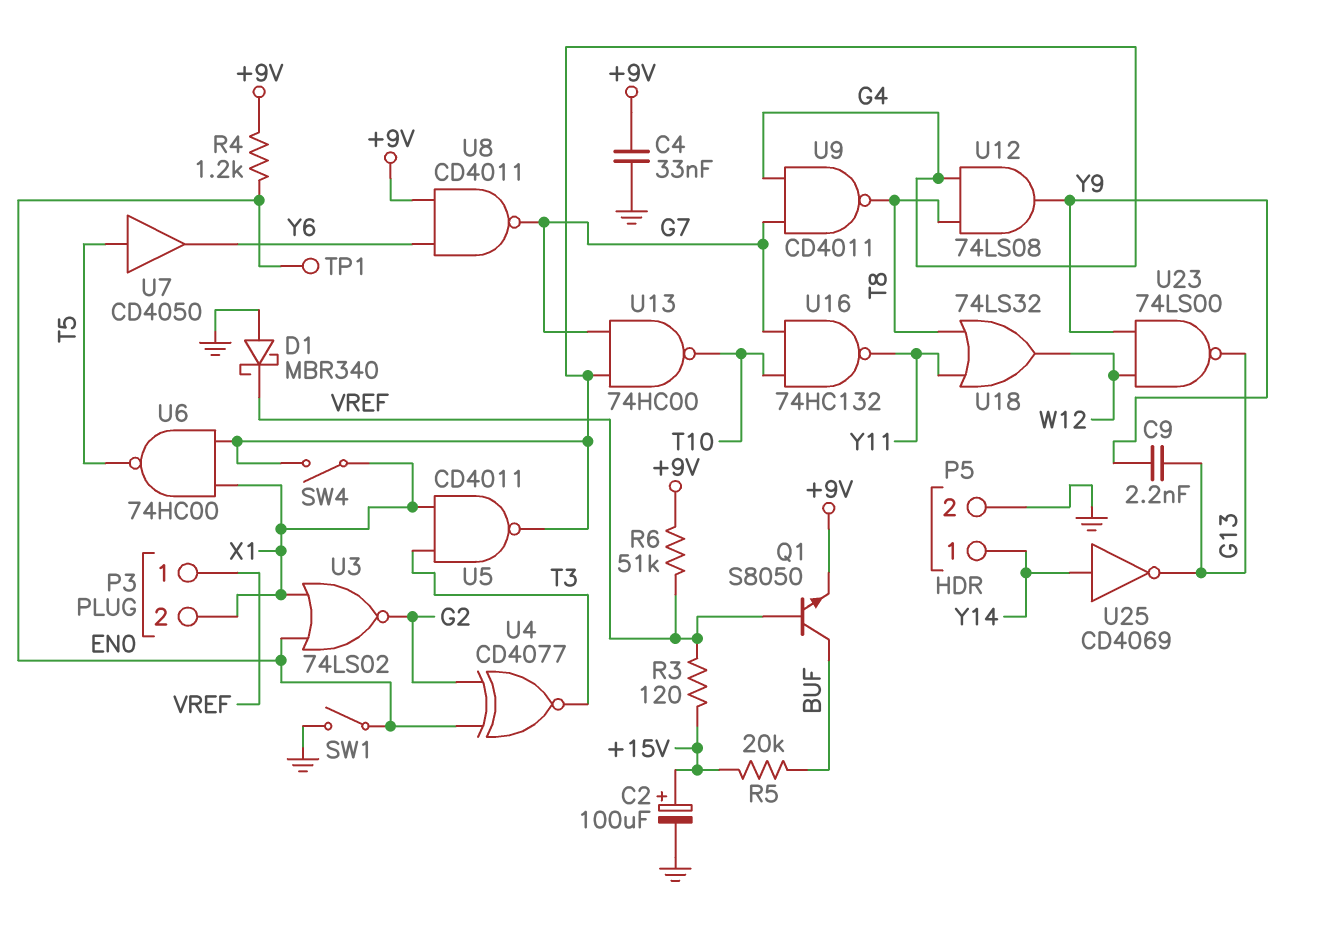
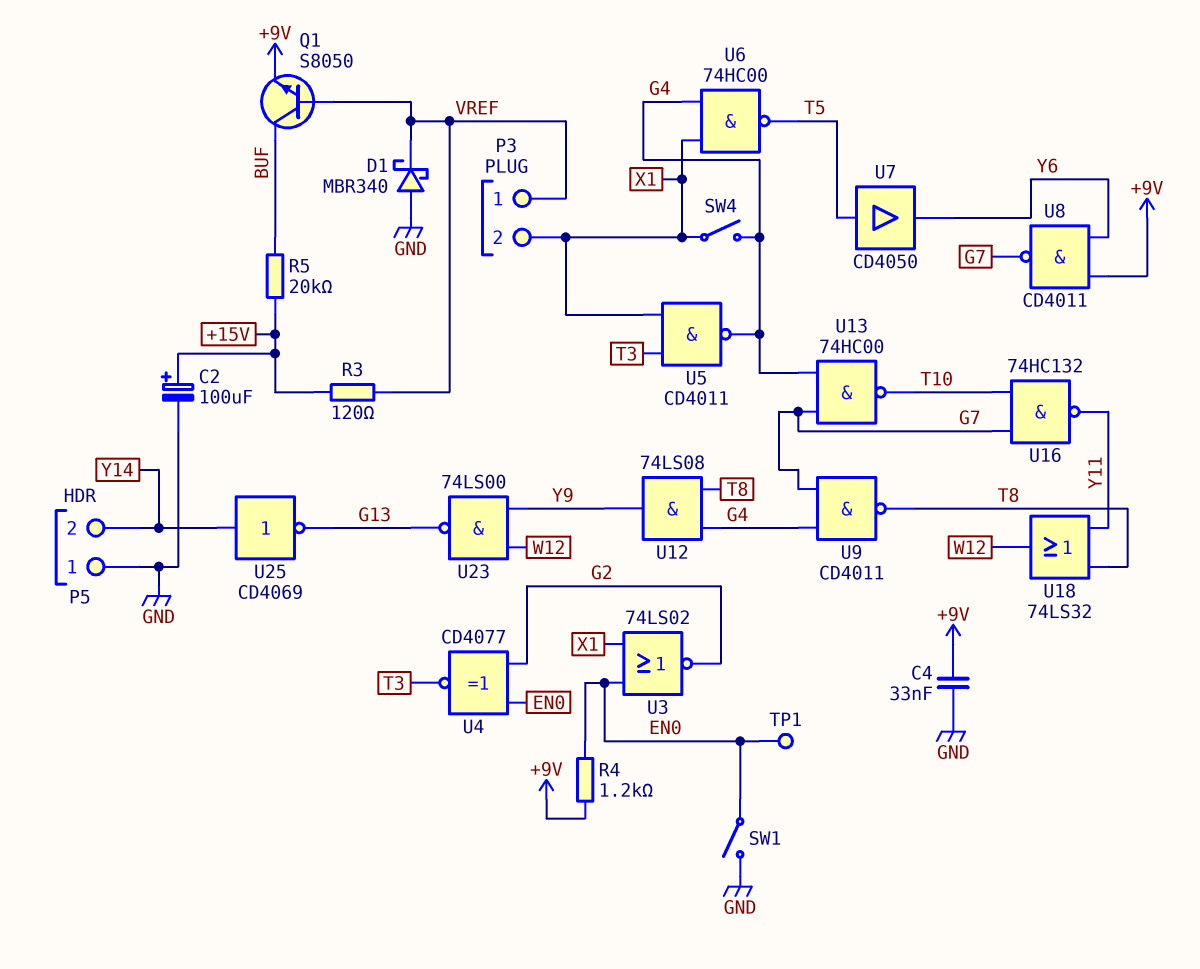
C9: 2.2nF (G13, Y9) -> none
P5 pin 1: Y14 -> GND
P5 pin 2: GND -> Y14
R6: 51k (+9V, VREF) -> none

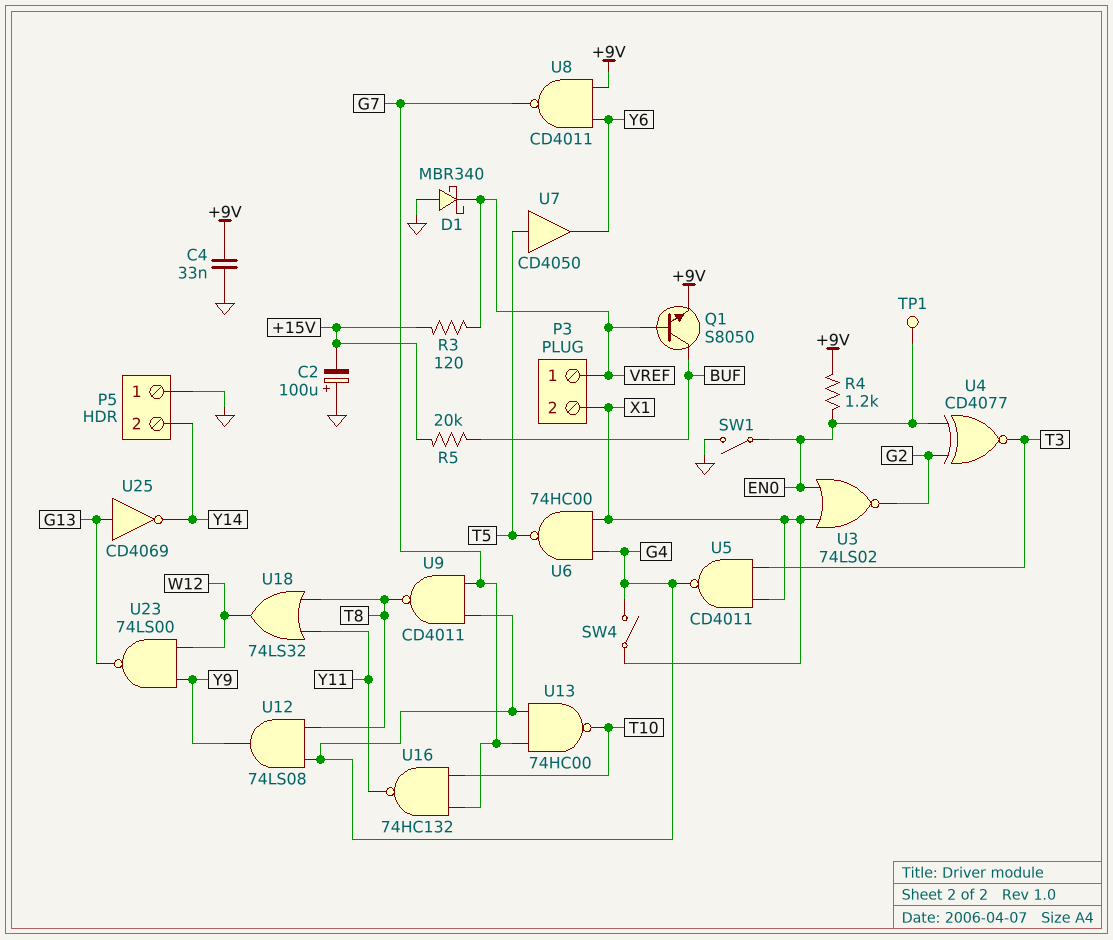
C2: 100uF (plus +15V, minus GND) -> 100uF (plus GND, minus +15V)
U25: NOT CD4069 (in Y14, out G13) -> NOT CD4069 (in G13, out Y14)

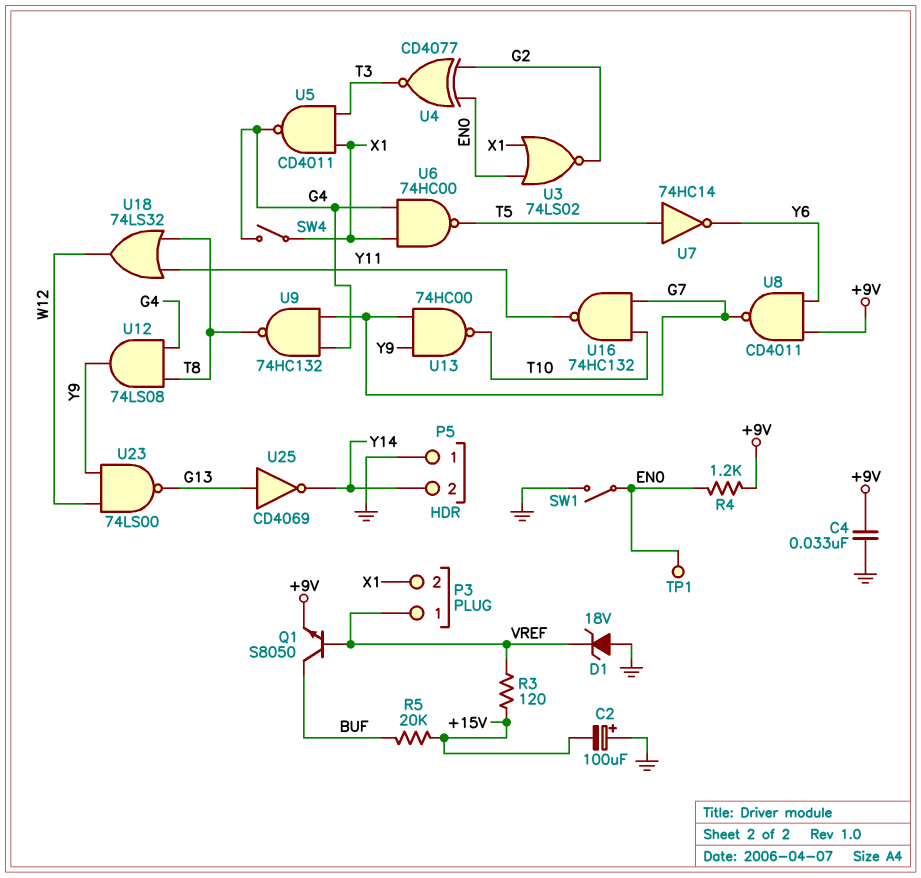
D1: schottky MBR340 (A GND, K VREF) -> zener 18V (A GND, K VREF)
U7: buffer CD4050 (in T5, out Y6) -> NOT 74HC14 (in T5, out Y6)
U9: NAND CD4011 (in G4, in G7, out T8) -> NAND 74HC132 (in G4, in G7, out T8)
U13: NAND 74HC00 (in G4, in G7, out T10) -> NAND 74HC00 (in G7, in Y9, out T10)

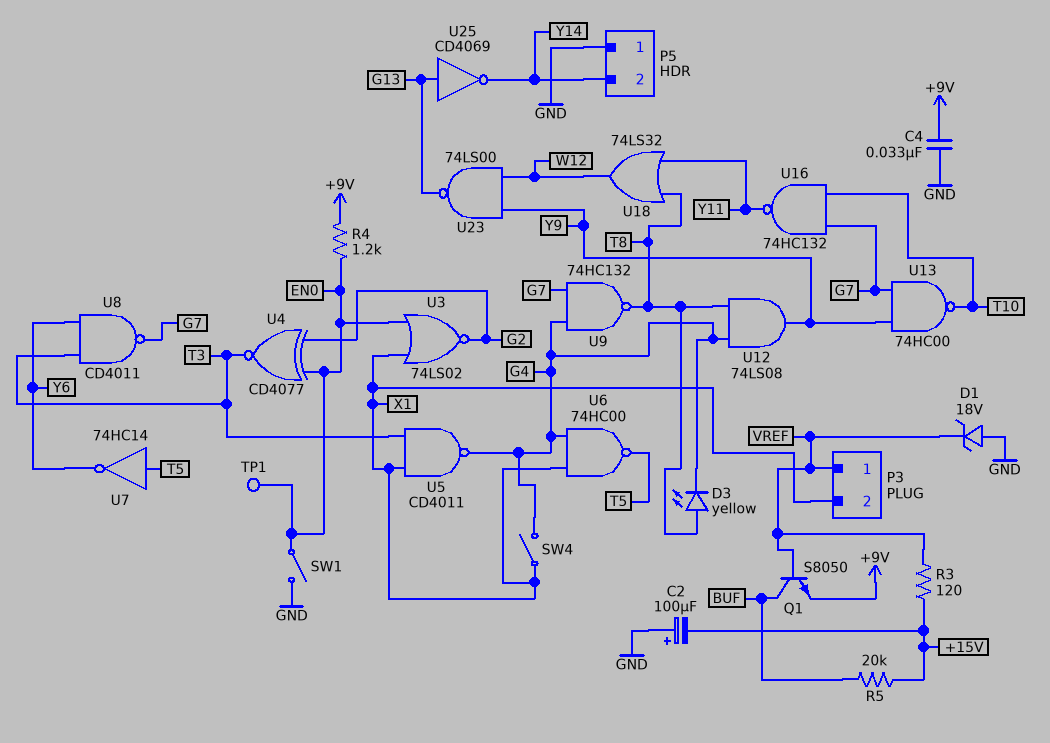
D3: none -> LED yellow (A T8, K G4)
U8: NAND CD4011 (in +9V, in Y6, out G7) -> NAND CD4011 (in T3, in Y6, out G7)

